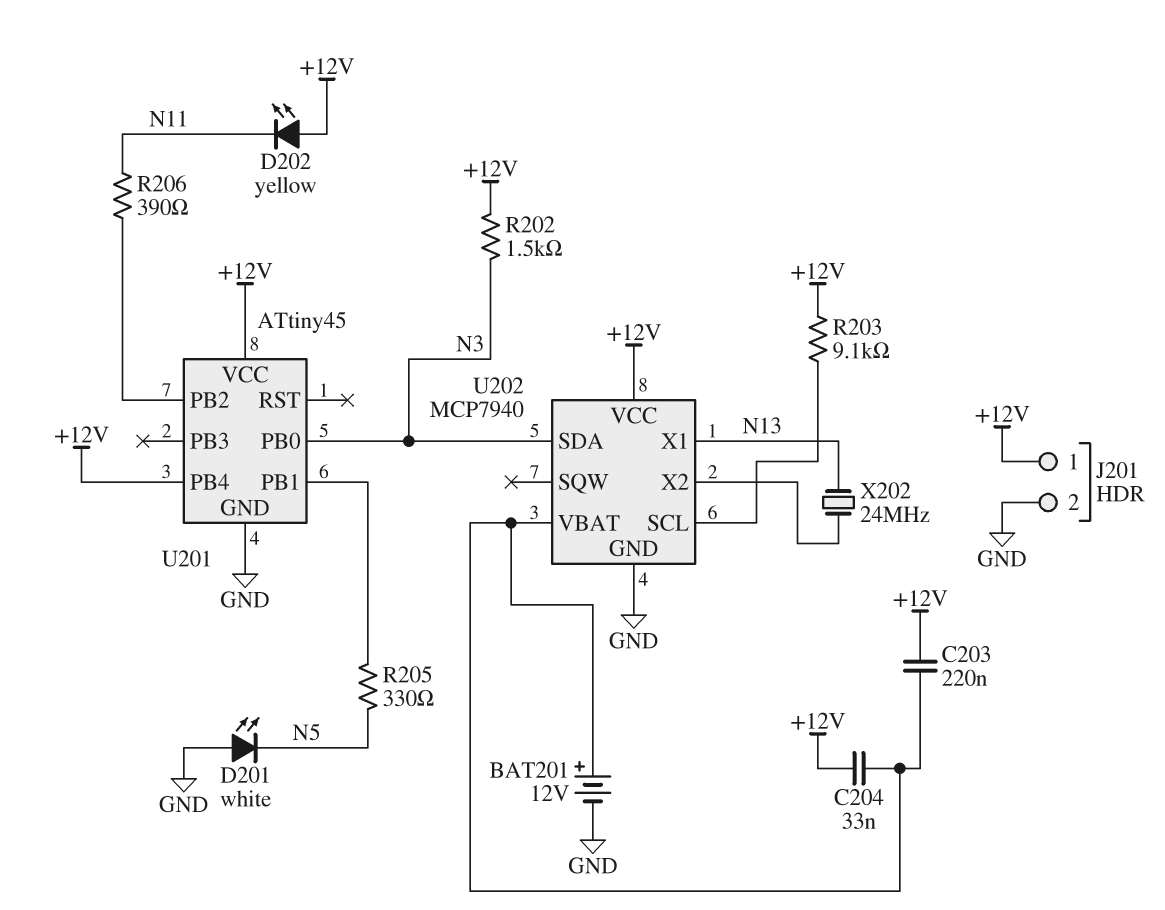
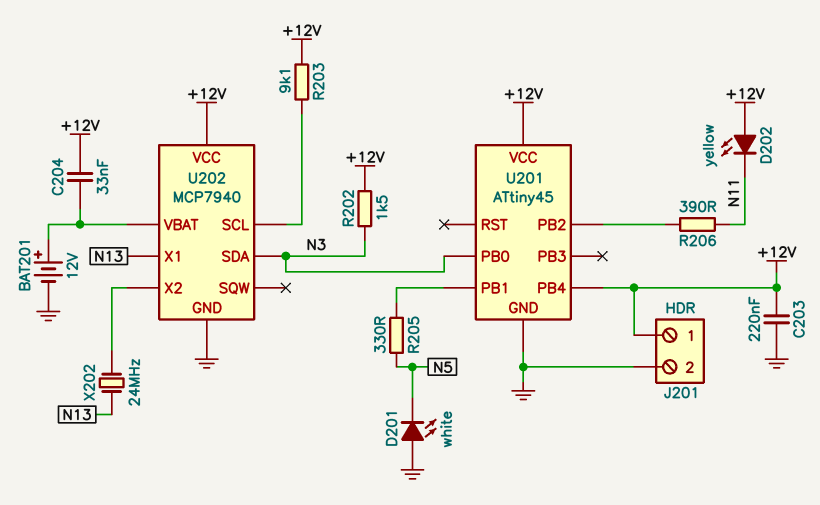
C203: 220nF (+12V, U202/VBAT) -> 220nF (+12V, GND)

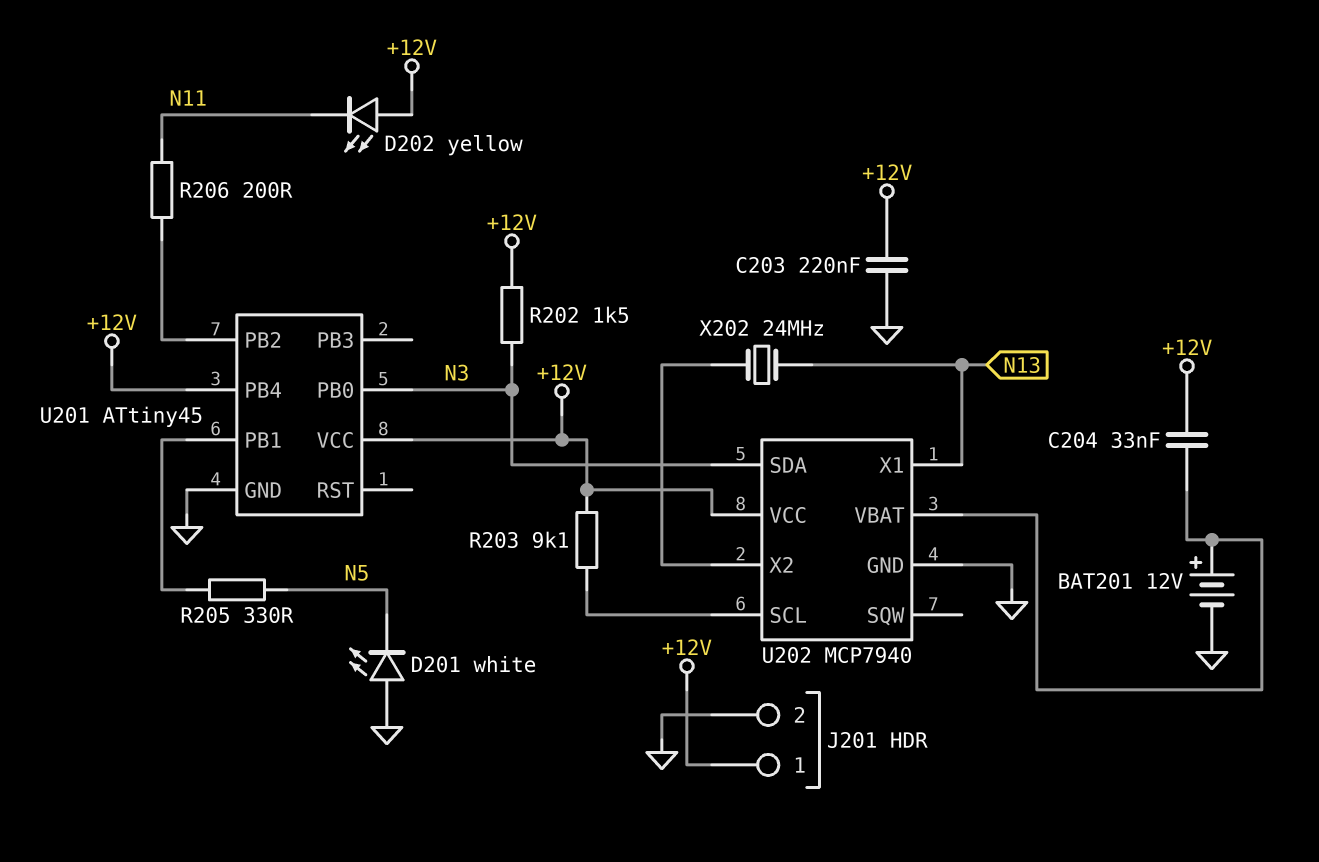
R206: 390 (N11, U201/PB2) -> 200 (N11, U201/PB2)

